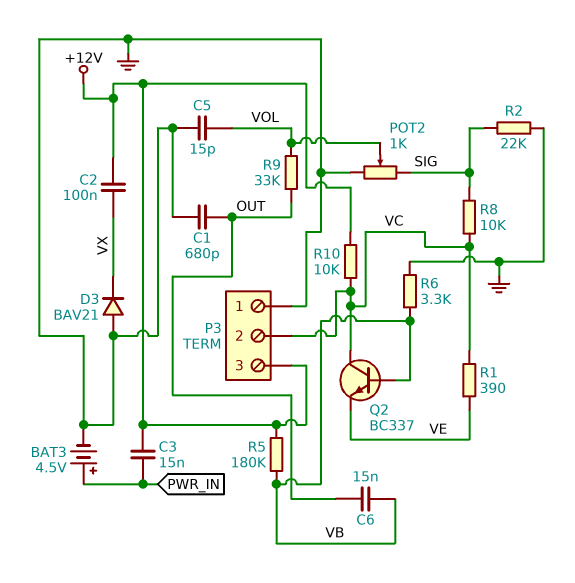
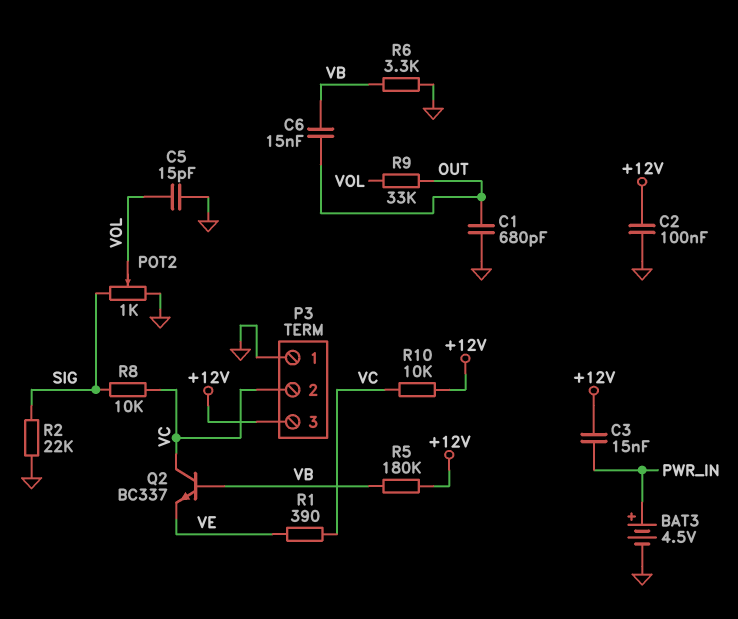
C2: 100nF (+12V, VX) -> 100nF (+12V, GND)
D3: diode BAV21 (A GND, K VX) -> none

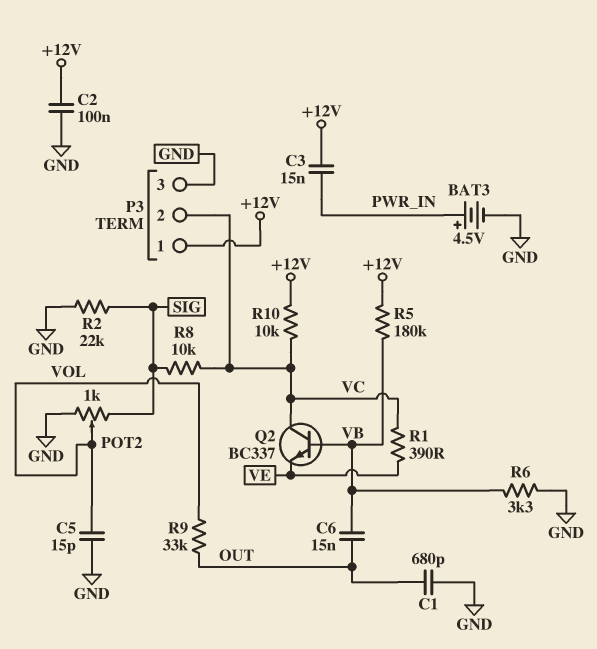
P3 pin 1: GND -> +12V
P3 pin 3: +12V -> GND

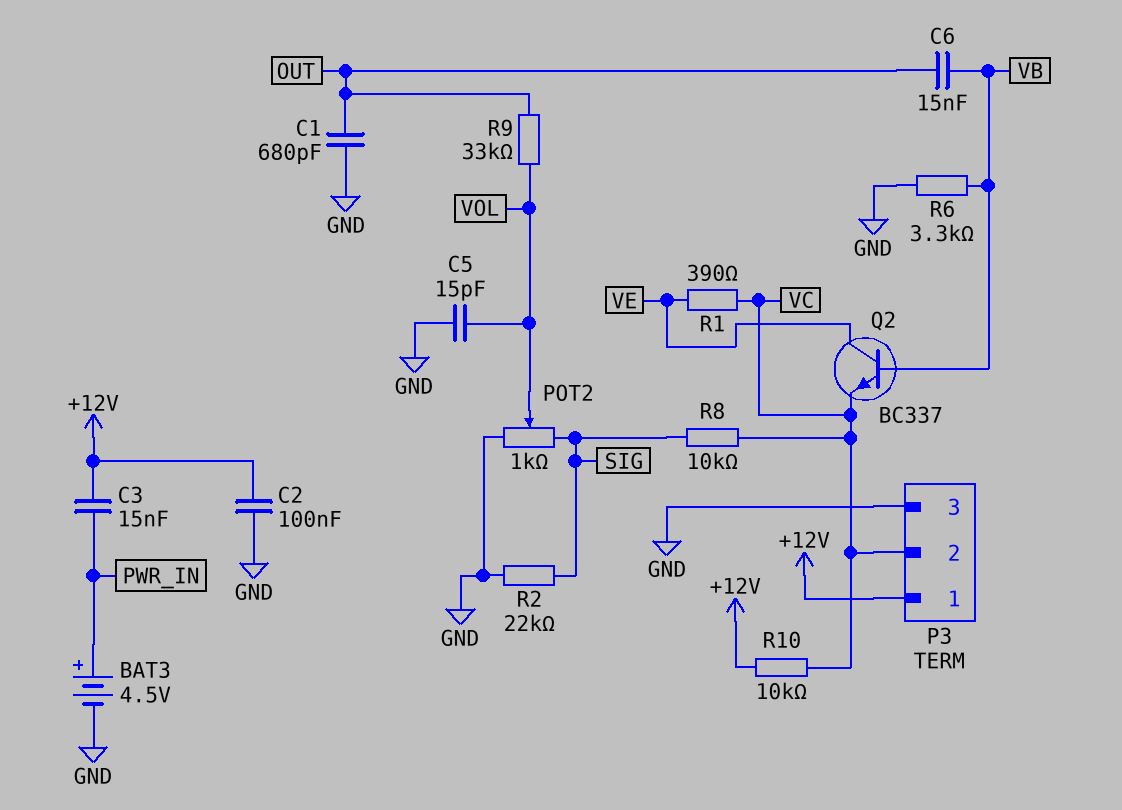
Q2: NPN BC337 (B VB, C VC, E VE) -> NPN BC337 (B VB, C VE, E VC)
R5: 180k (+12V, VB) -> none

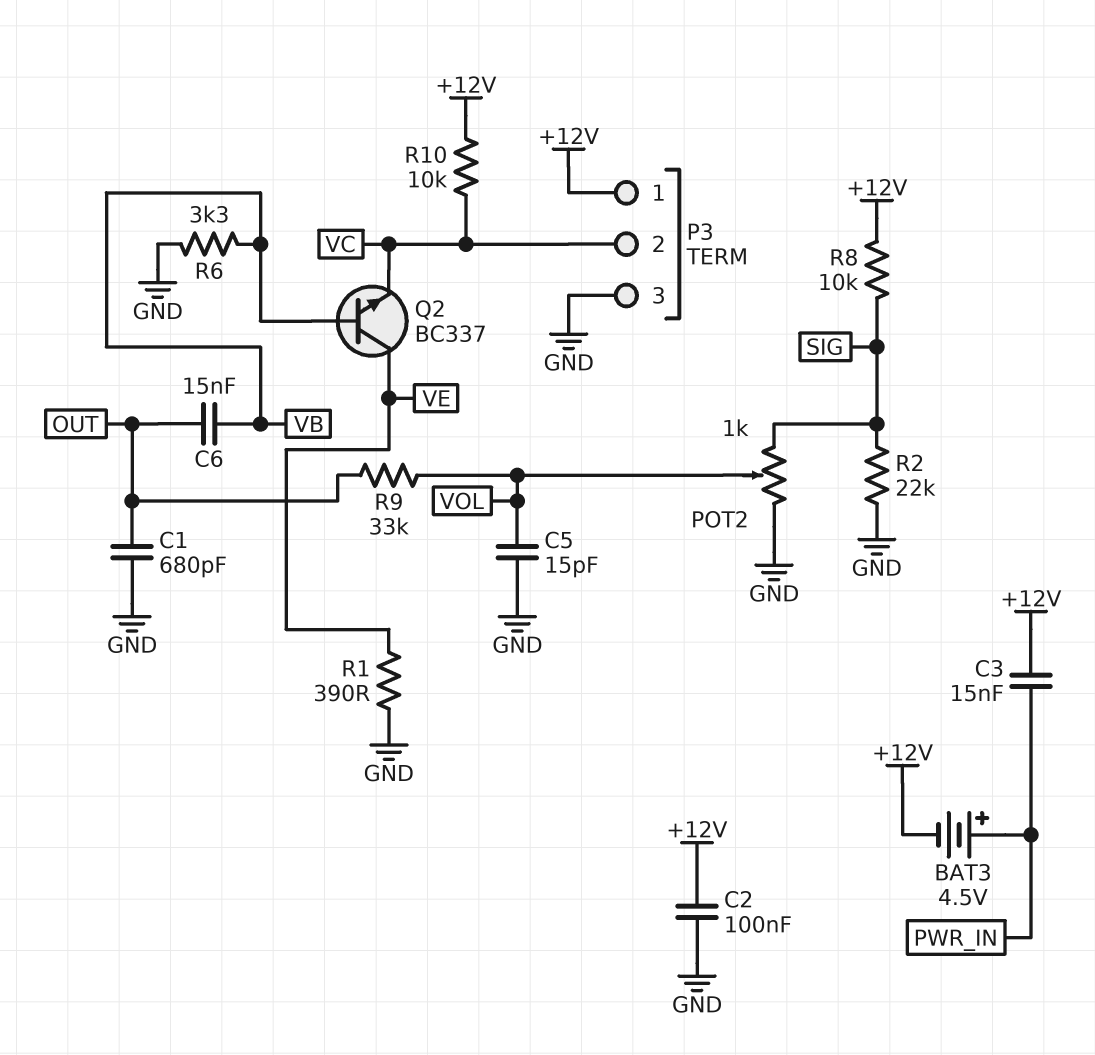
BAT3: 4.5V (plus PWR_IN, minus GND) -> 4.5V (plus PWR_IN, minus +12V)
R1: 390 (VC, VE) -> 390 (GND, VE)
R8: 10k (SIG, VC) -> 10k (+12V, SIG)

